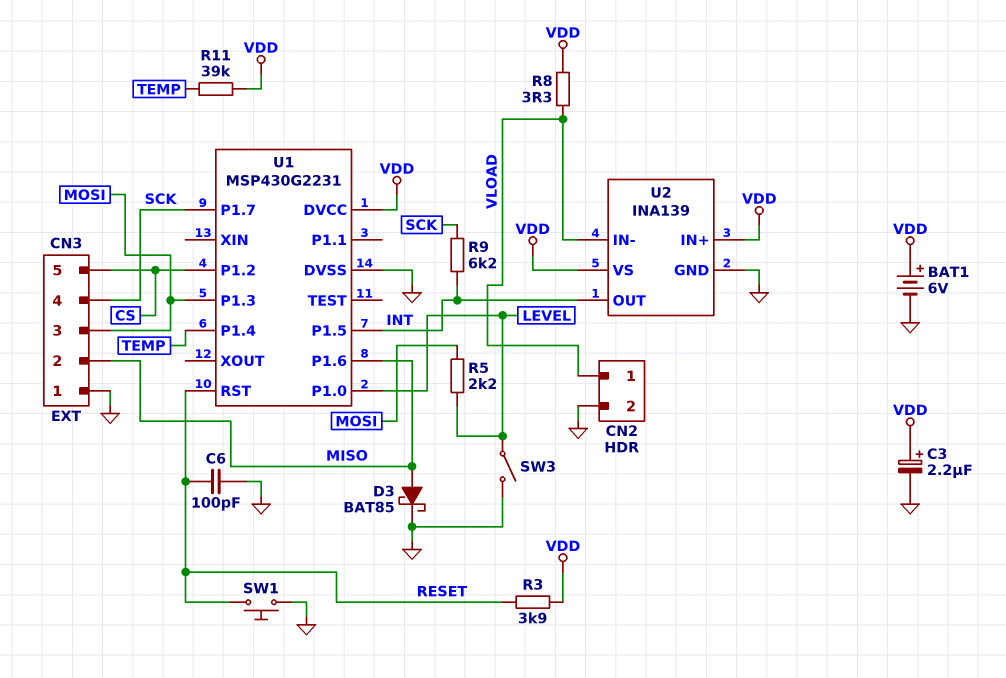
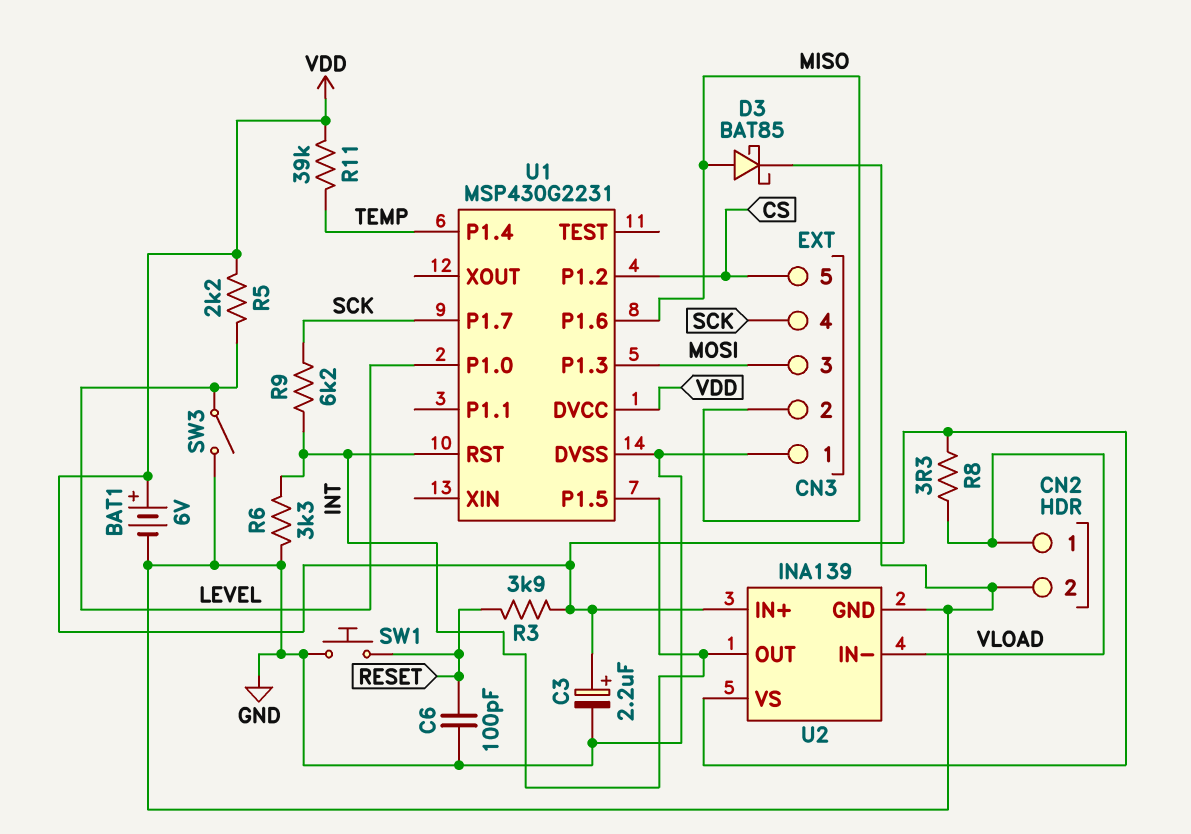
R5: 2.2k (LEVEL, MOSI) -> 2.2k (LEVEL, VDD)
R6: none -> 3.3k (GND, INT)
U1 pin RST: RESET -> INT

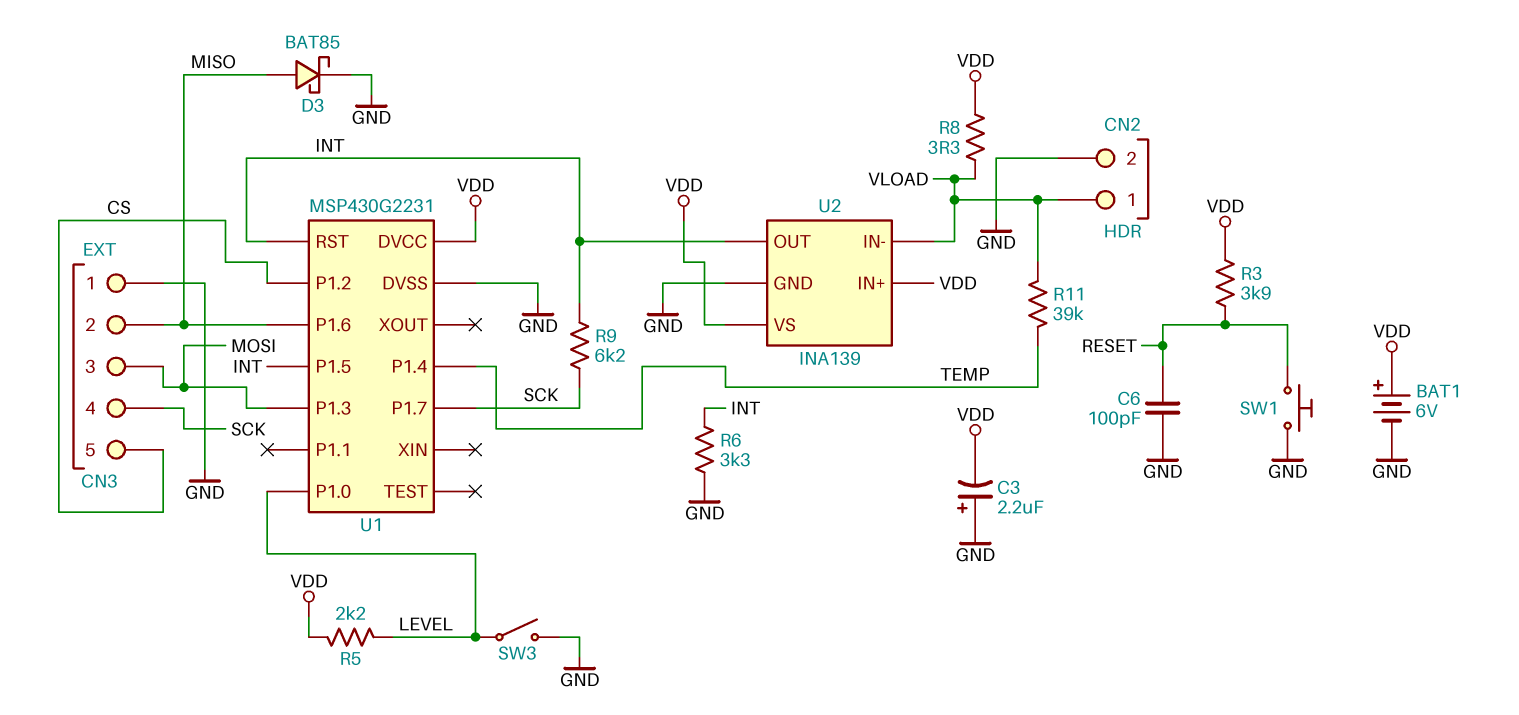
C3: 2.2uF (plus VDD, minus GND) -> 2.2uF (plus GND, minus VDD)
R11: 39k (TEMP, VDD) -> 39k (TEMP, VLOAD)

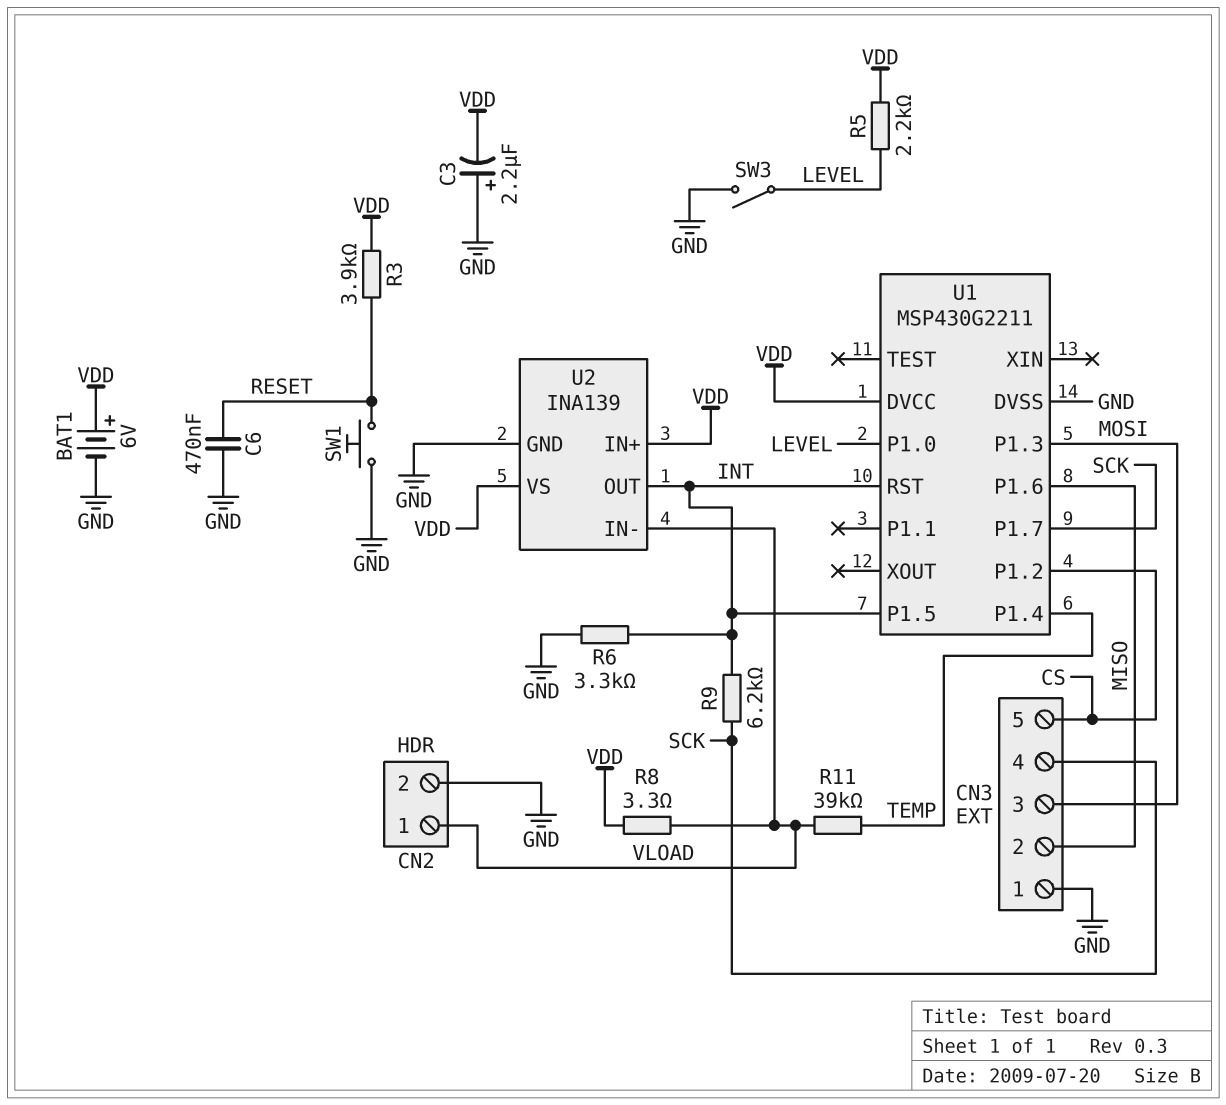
C6: 100pF (GND, RESET) -> 470nF (GND, RESET)
D3: schottky BAT85 (A MISO, K GND) -> none
U1: MSP430G2231 -> MSP430G2211

